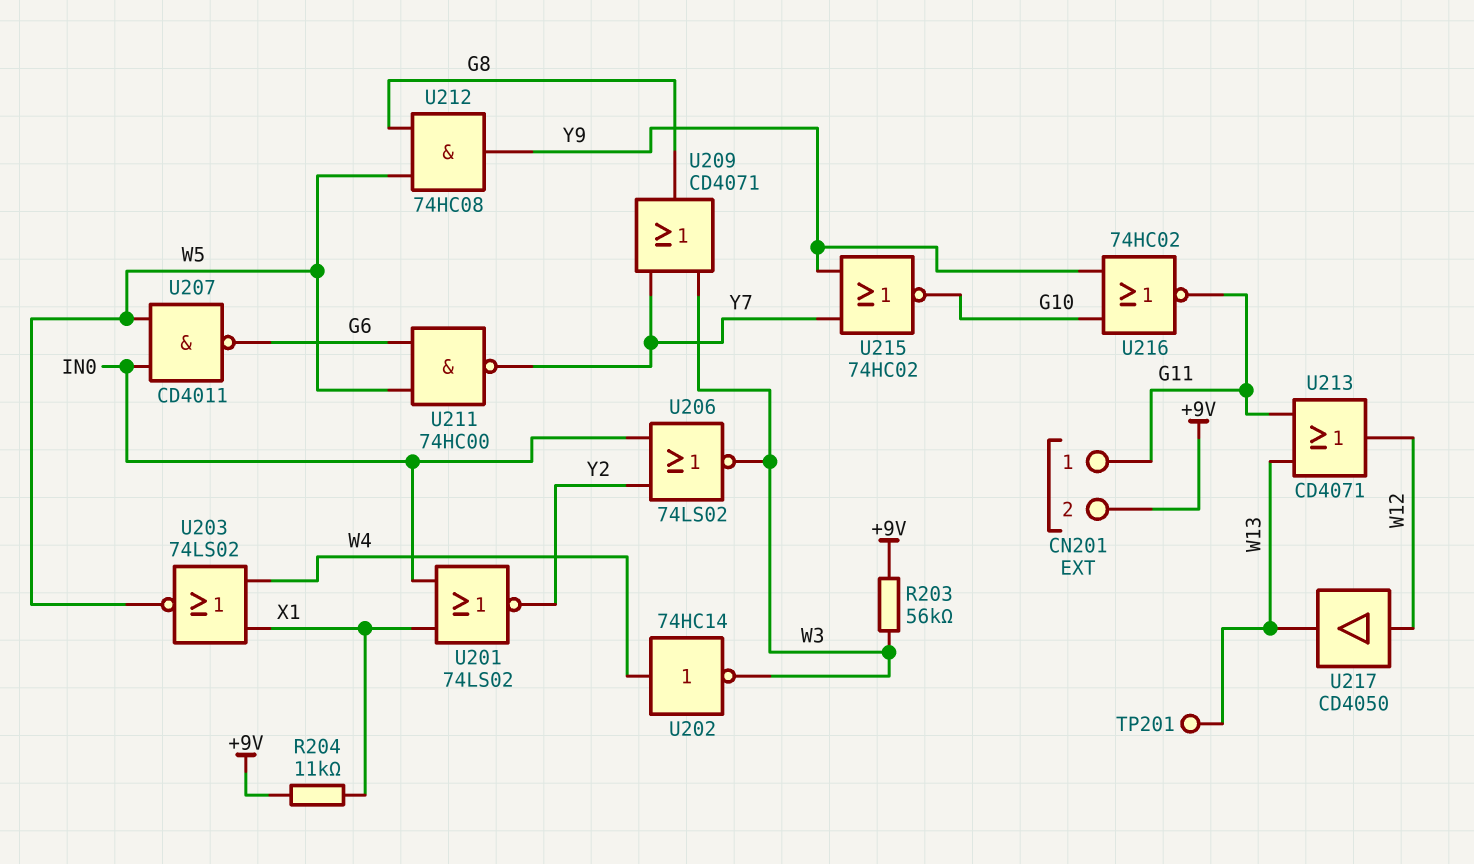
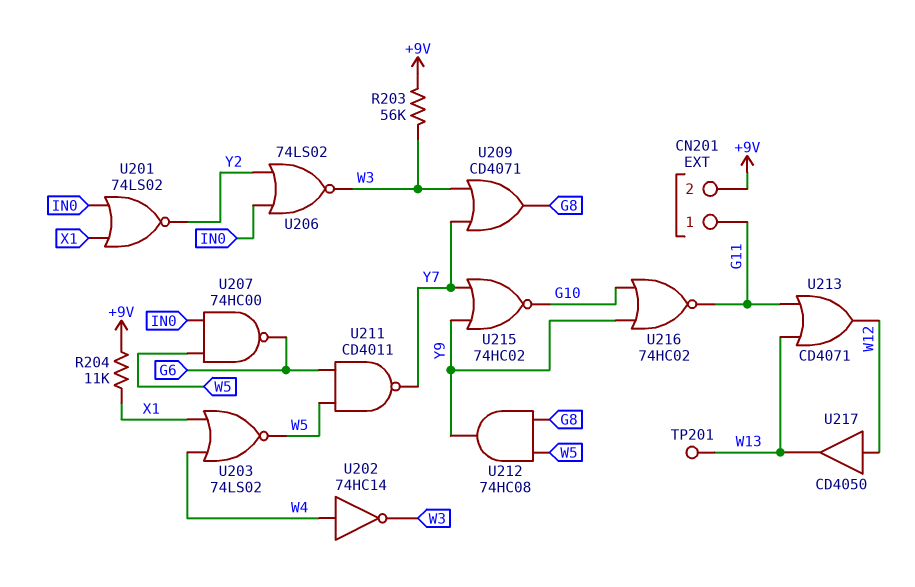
U207: NAND CD4011 (in IN0, in W5, out G6) -> NAND 74HC00 (in IN0, in W5, out G6)
U211: NAND 74HC00 (in G6, in W5, out Y7) -> NAND CD4011 (in G6, in W5, out Y7)

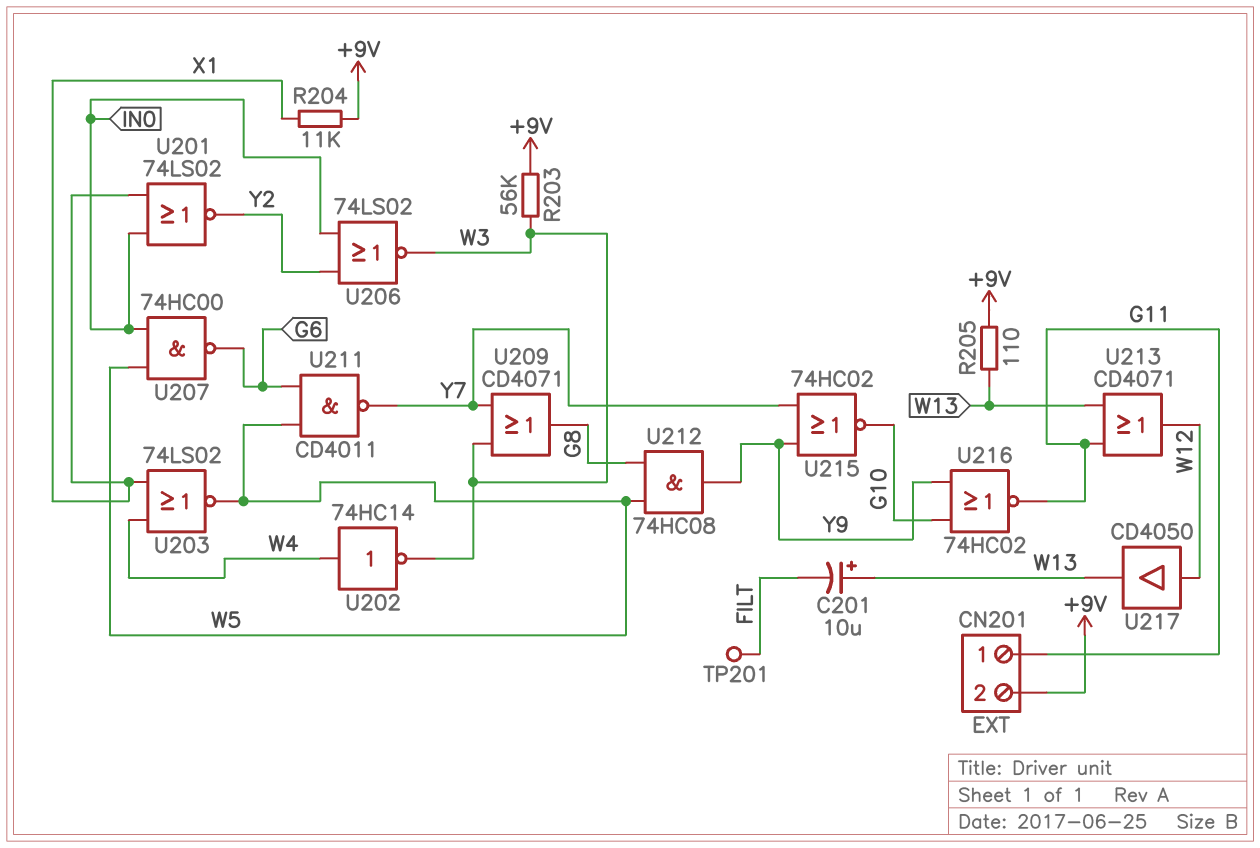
C201: none -> 10uF (plus W13, minus FILT)
R205: none -> 110 (+9V, W13)
TP201: test point (W13) -> test point (FILT)

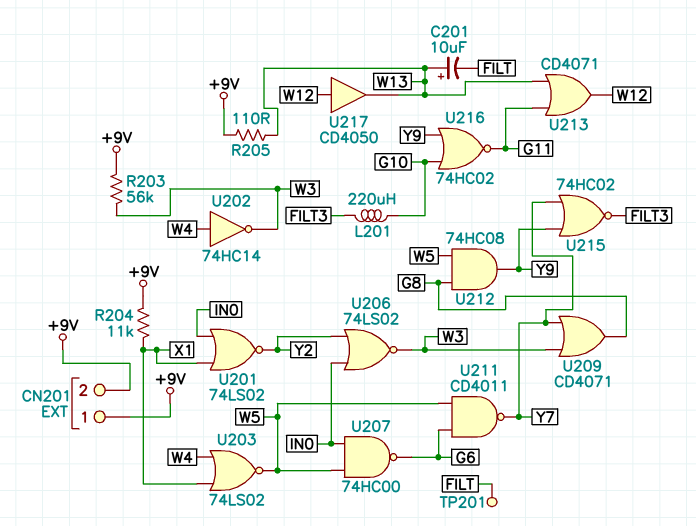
CN201 pin 1: G11 -> +9V
L201: none -> 220uH (FILT3, G10)
U215: NOR 74HC02 (in Y7, in Y9, out G10) -> NOR 74HC02 (in Y7, in Y9, out FILT3)

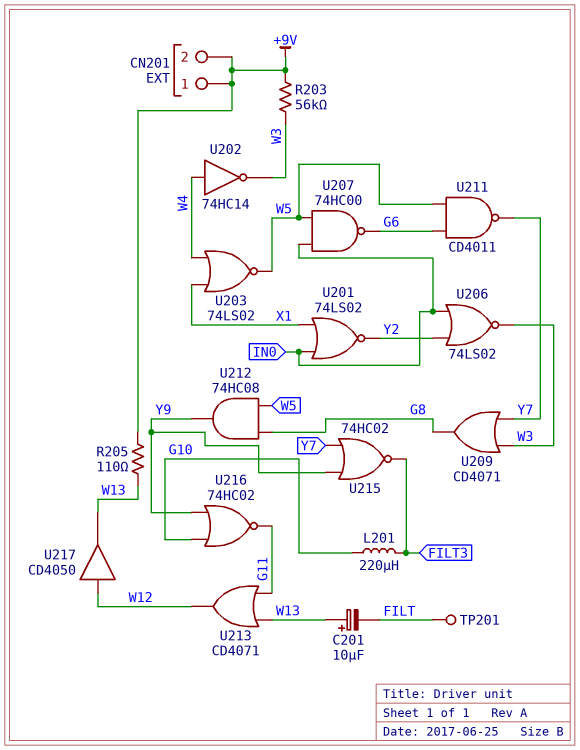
R204: 11k (+9V, X1) -> none

